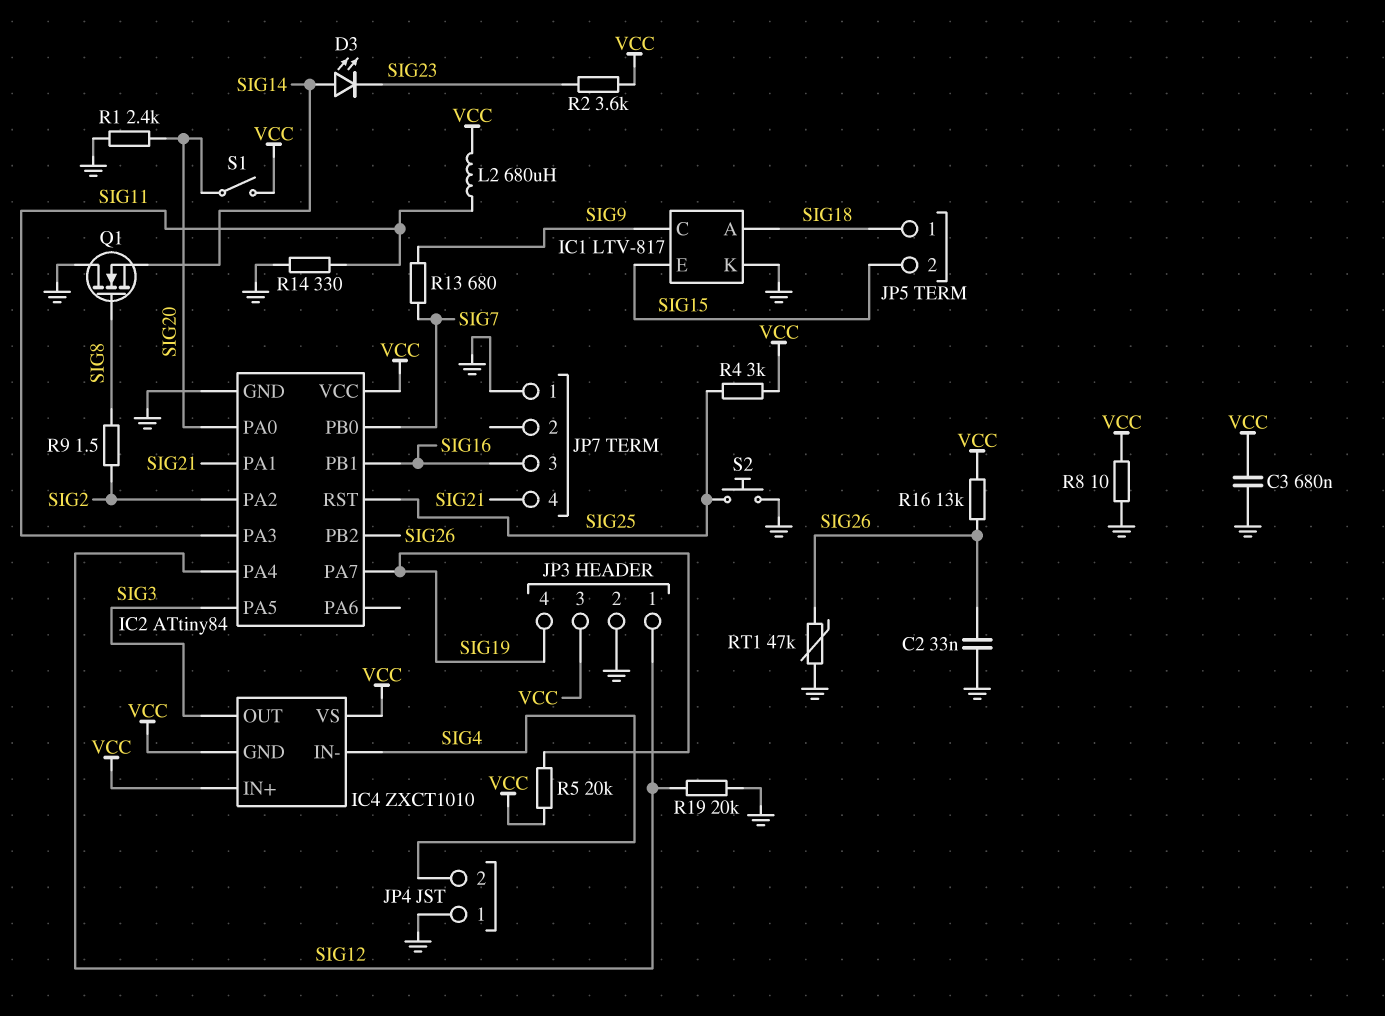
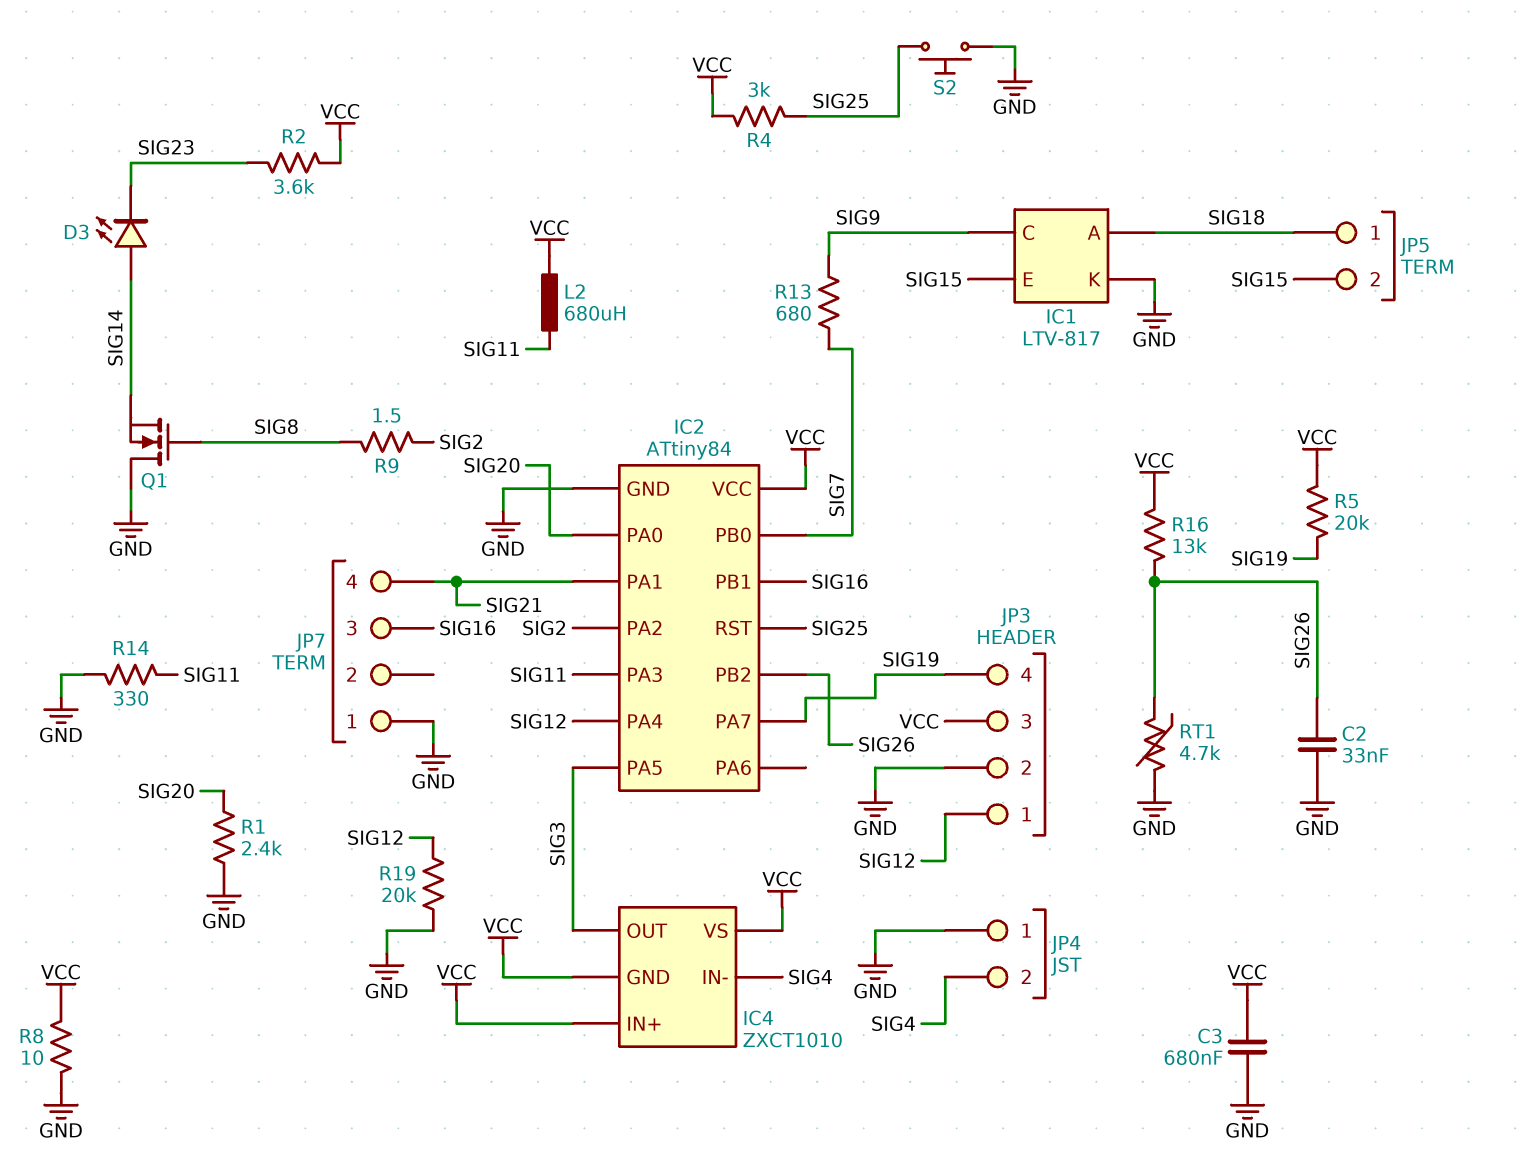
RT1: 47k (GND, SIG26) -> 4.7k (GND, SIG26)
S1: switch (SIG20, VCC) -> none

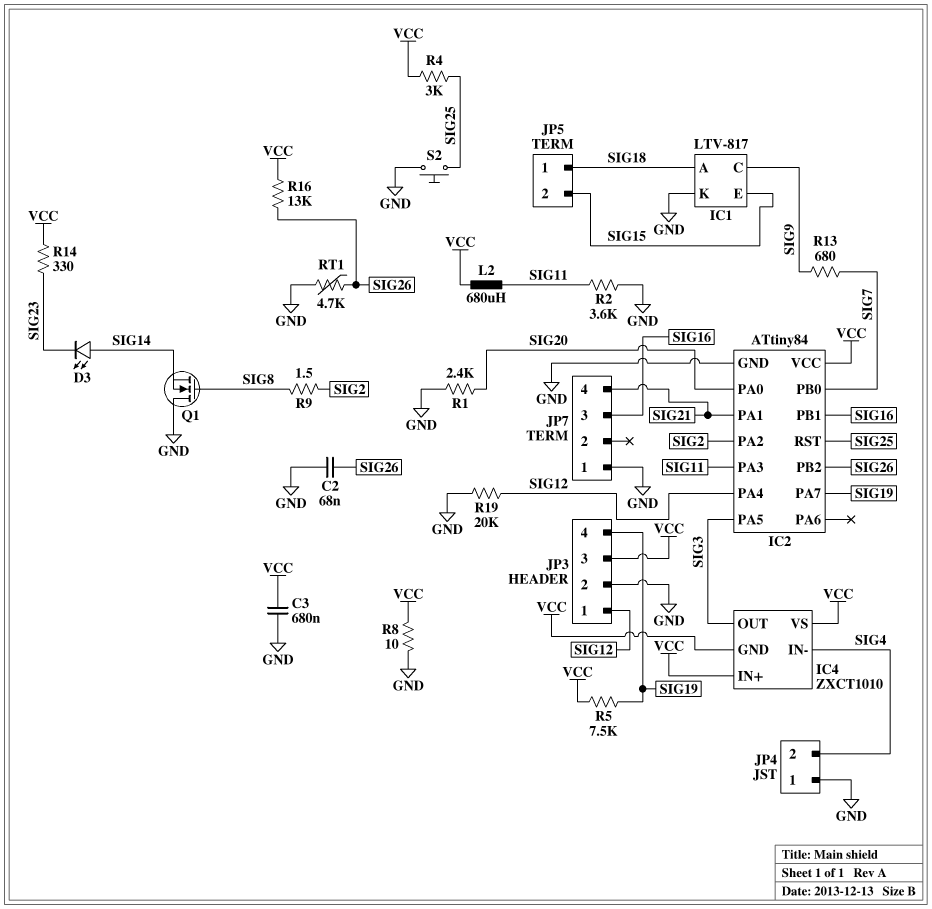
C2: 33nF (GND, SIG26) -> 68nF (GND, SIG26)
R2: 3.6k (SIG23, VCC) -> 3.6k (GND, SIG11)
R5: 20k (SIG19, VCC) -> 7.5k (SIG19, VCC)
R14: 330 (GND, SIG11) -> 330 (SIG23, VCC)

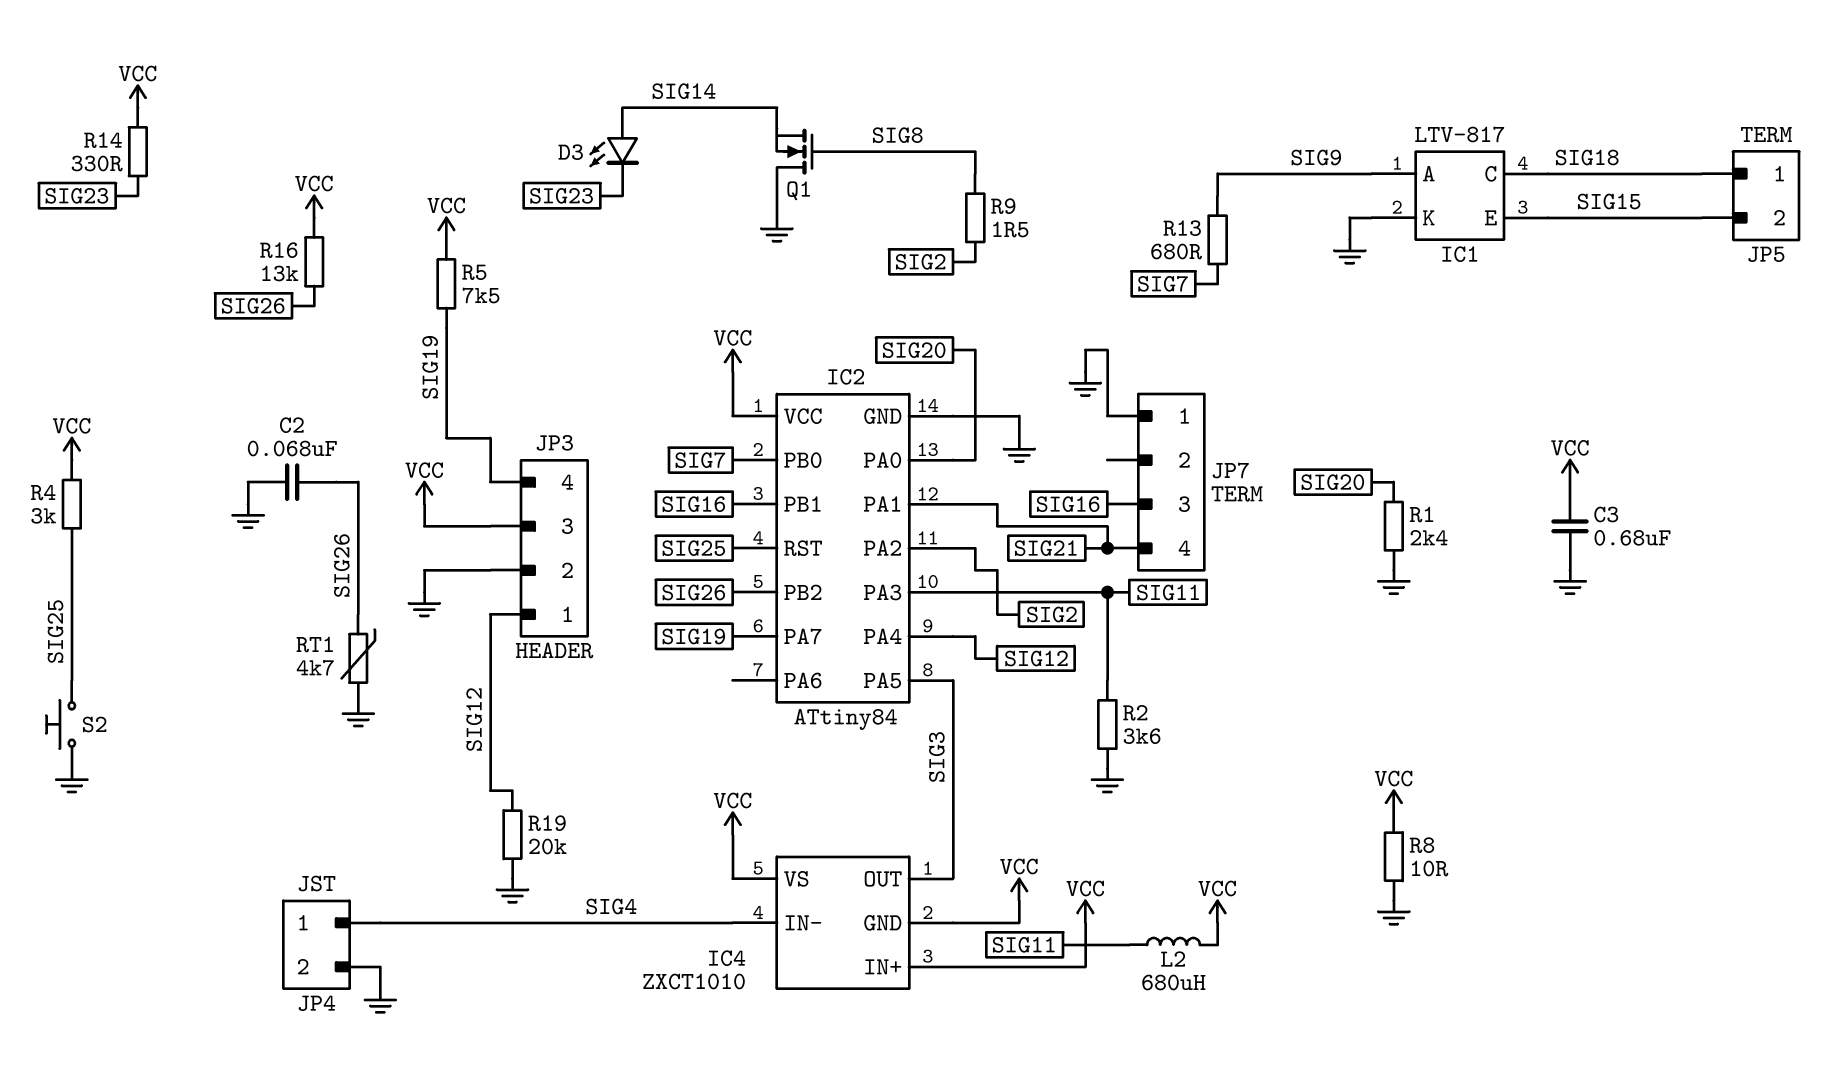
IC1 pin A: SIG18 -> SIG9
IC1 pin C: SIG9 -> SIG18
JP4 pin 1: GND -> SIG4
JP4 pin 2: SIG4 -> GND

